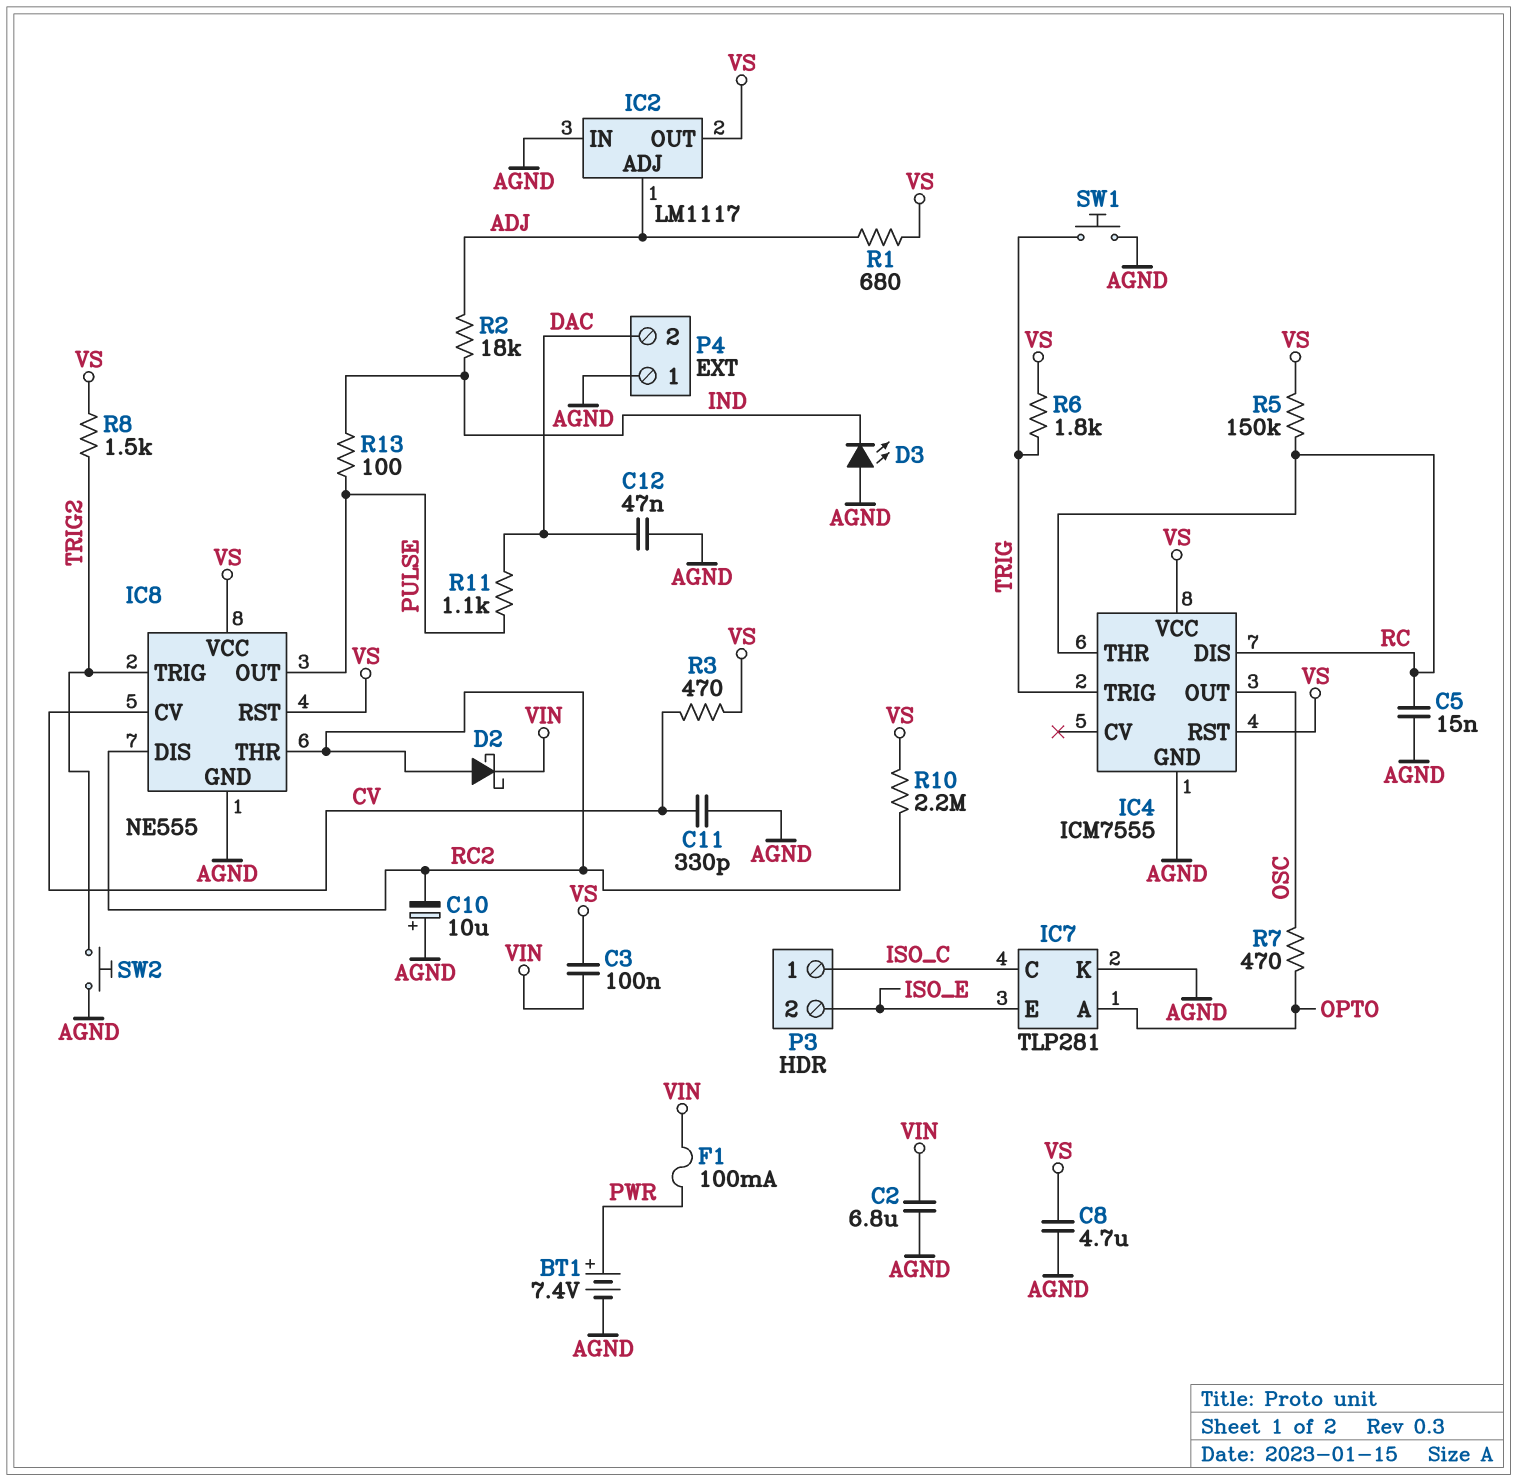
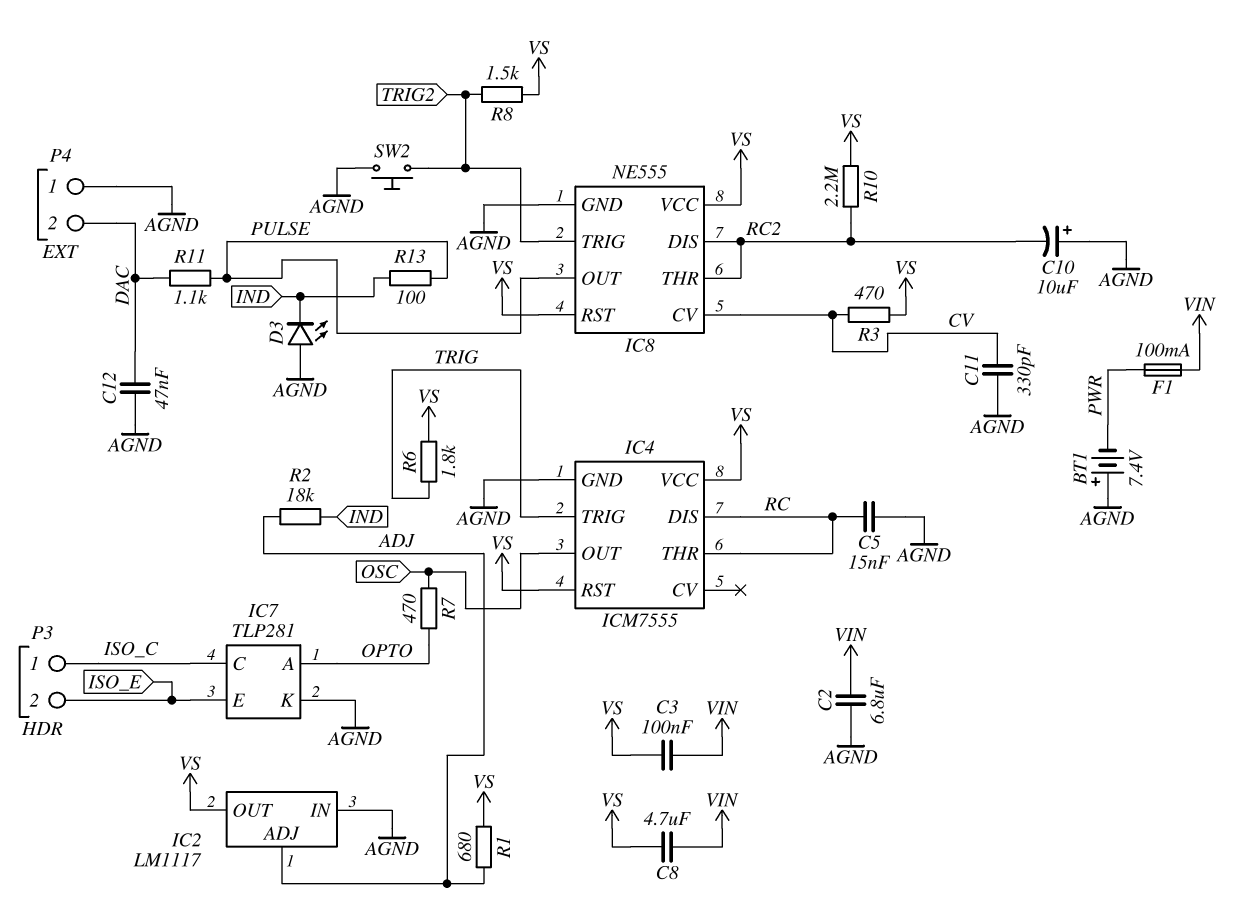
BT1: 7.4V (plus PWR, minus AGND) -> 7.4V (plus AGND, minus PWR)
C8: 4.7uF (AGND, VS) -> 4.7uF (VIN, VS)
D2: schottky (A RC2, K VIN) -> none
R5: 150k (RC, VS) -> none
SW1: button (AGND, TRIG) -> none

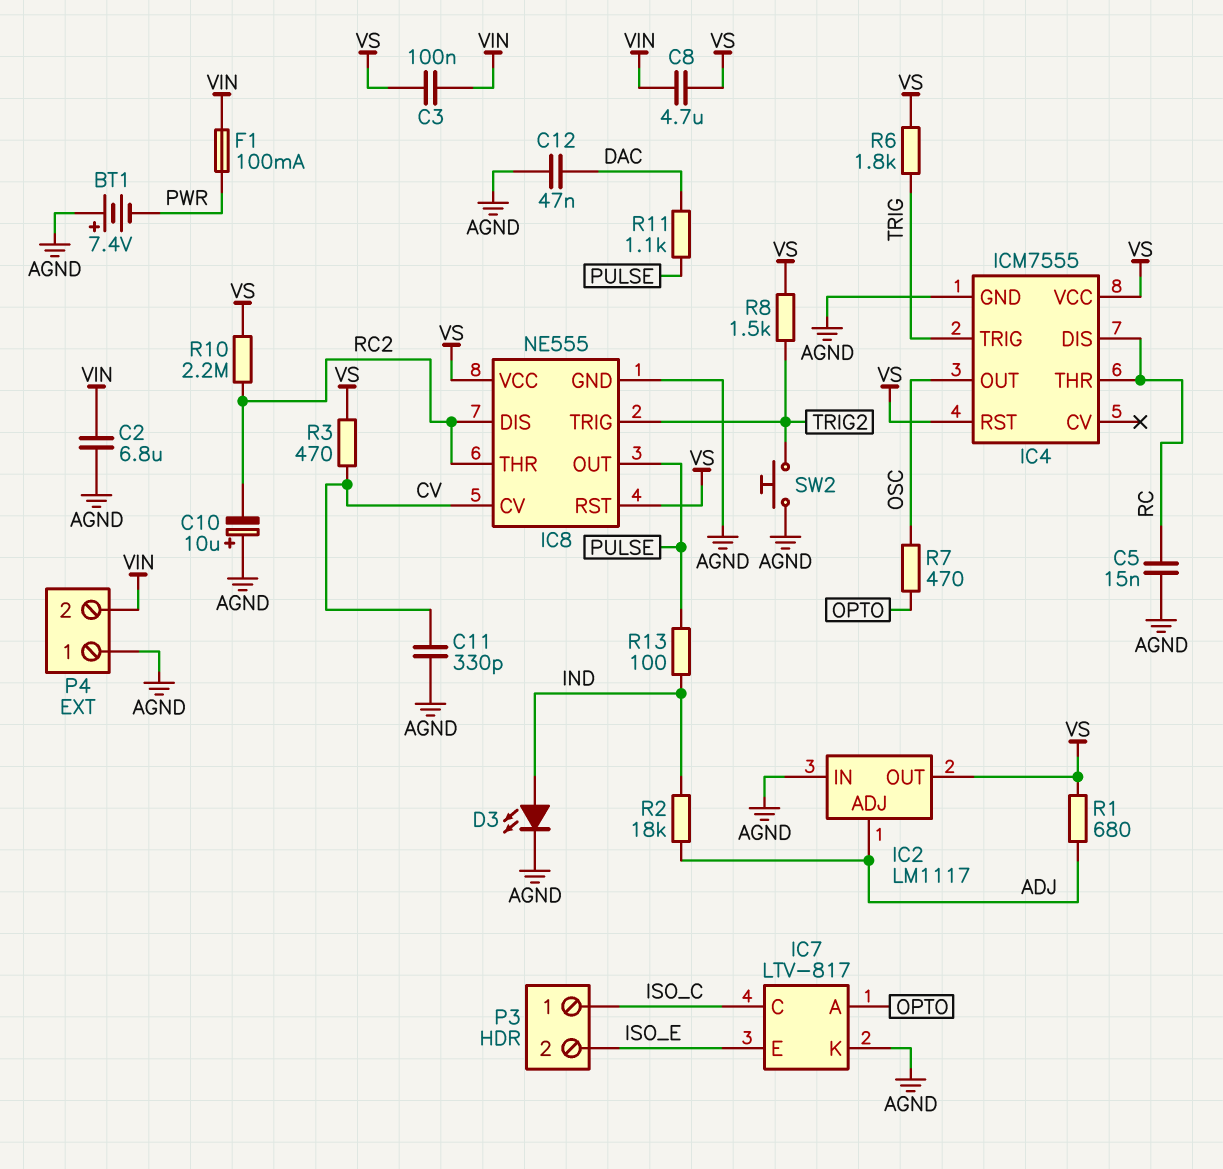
D3: LED (A AGND, K IND) -> LED (A IND, K AGND)
IC7: TLP281 -> LTV-817
P4 pin 2: DAC -> VIN

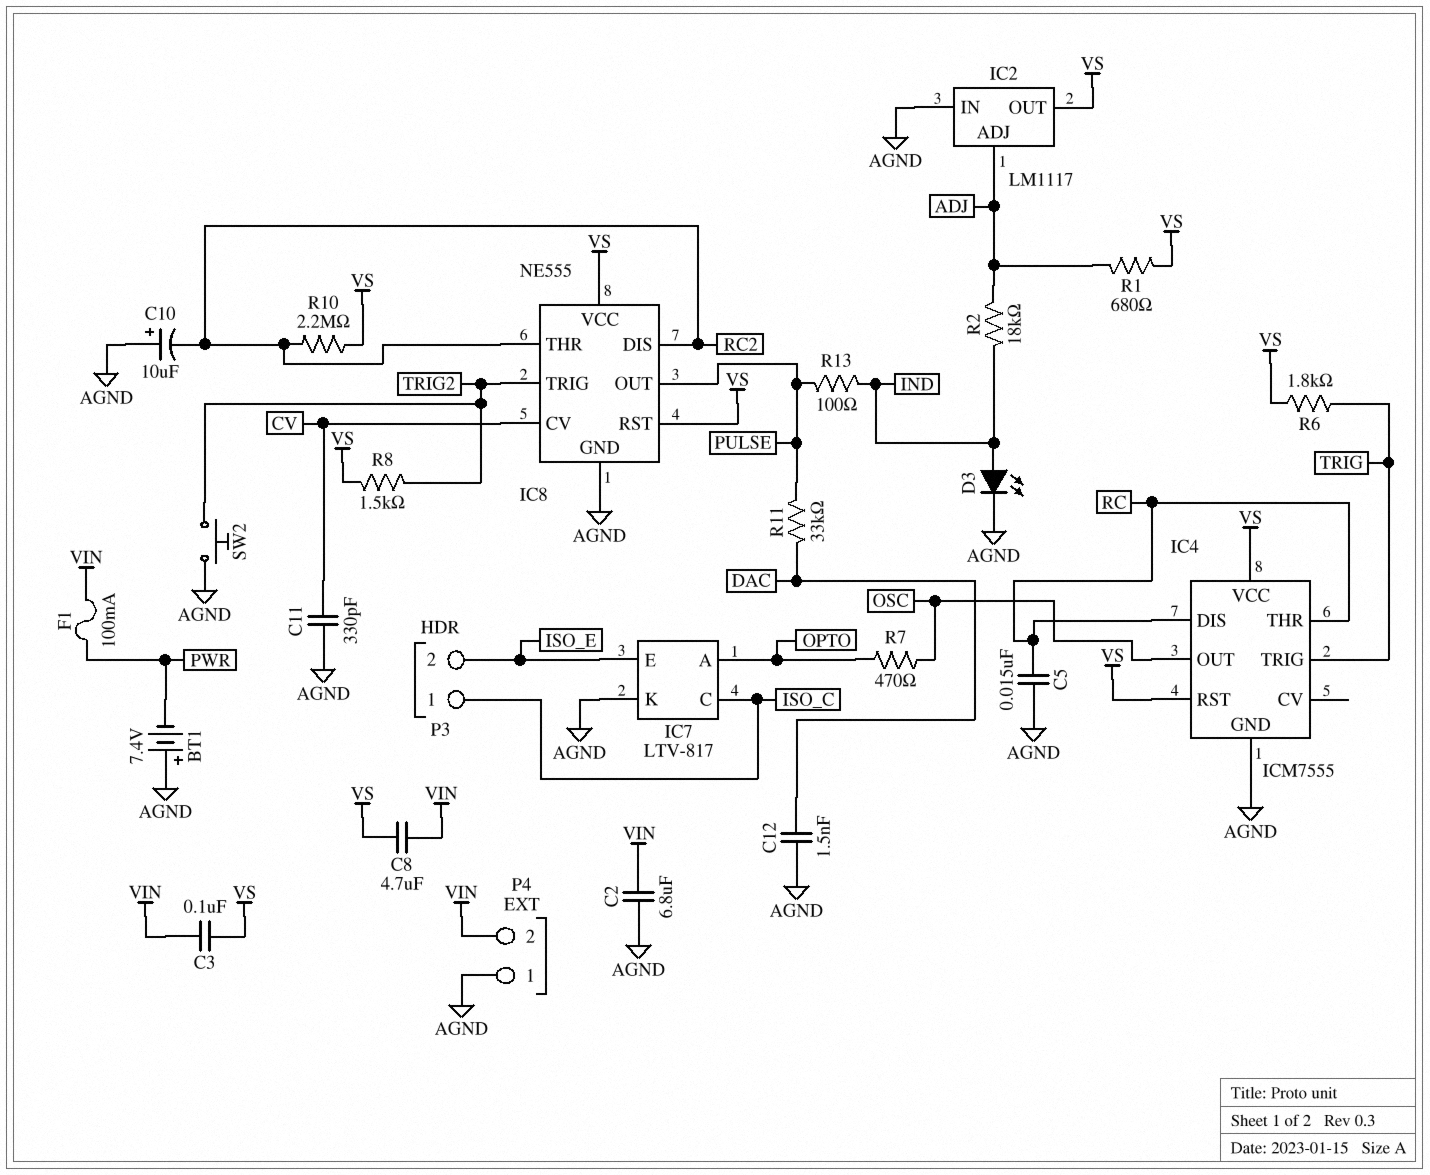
C12: 47nF (AGND, DAC) -> 1.5nF (AGND, DAC)
R3: 470 (CV, VS) -> none
R11: 1.1k (DAC, PULSE) -> 33k (DAC, PULSE)

